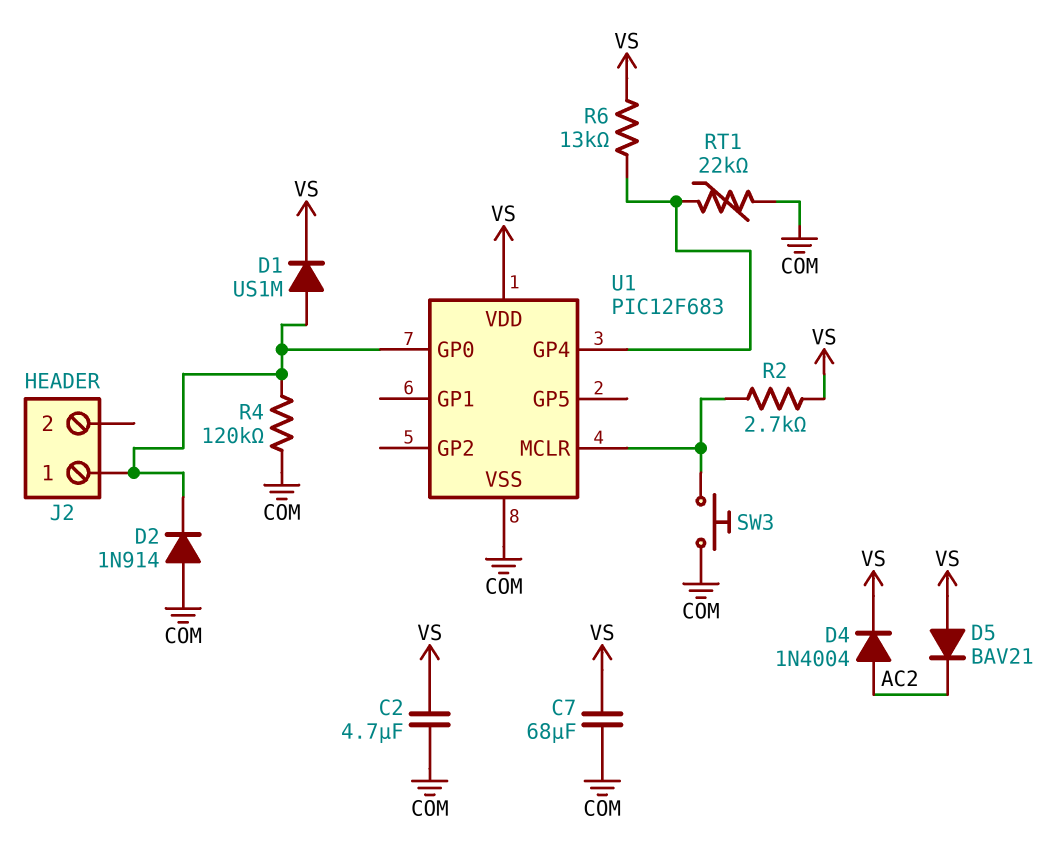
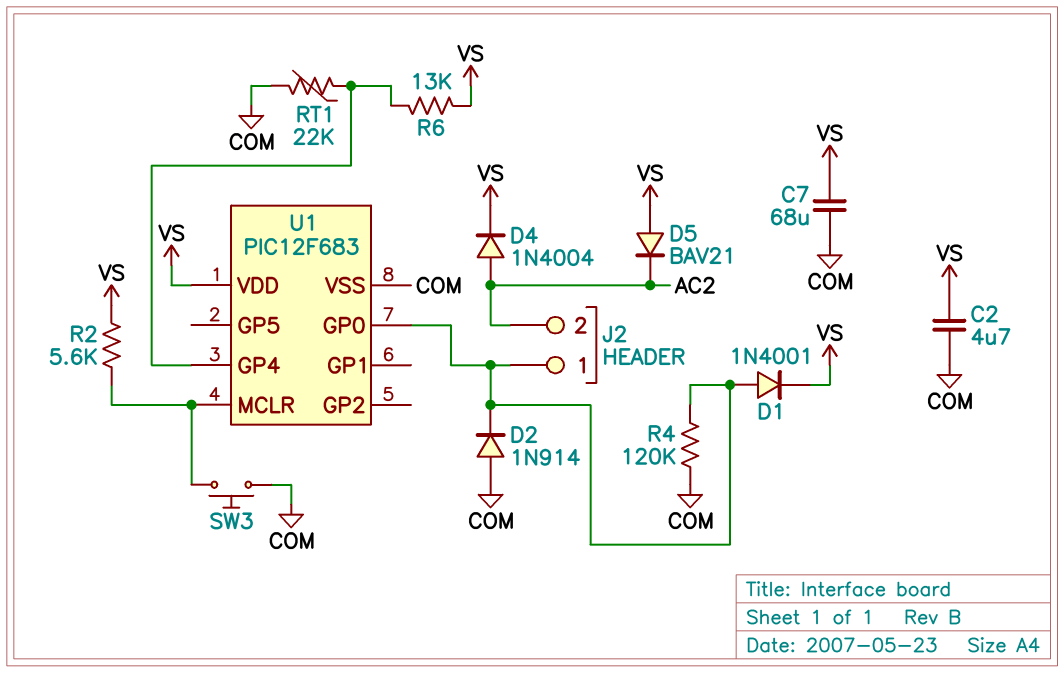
D1: diode US1M (A J2/1, K VS) -> diode 1N4001 (A J2/1, K VS)
J2 pin 2: none -> AC2
R2: 2.7k (U1/MCLR, VS) -> 5.6k (U1/MCLR, VS)

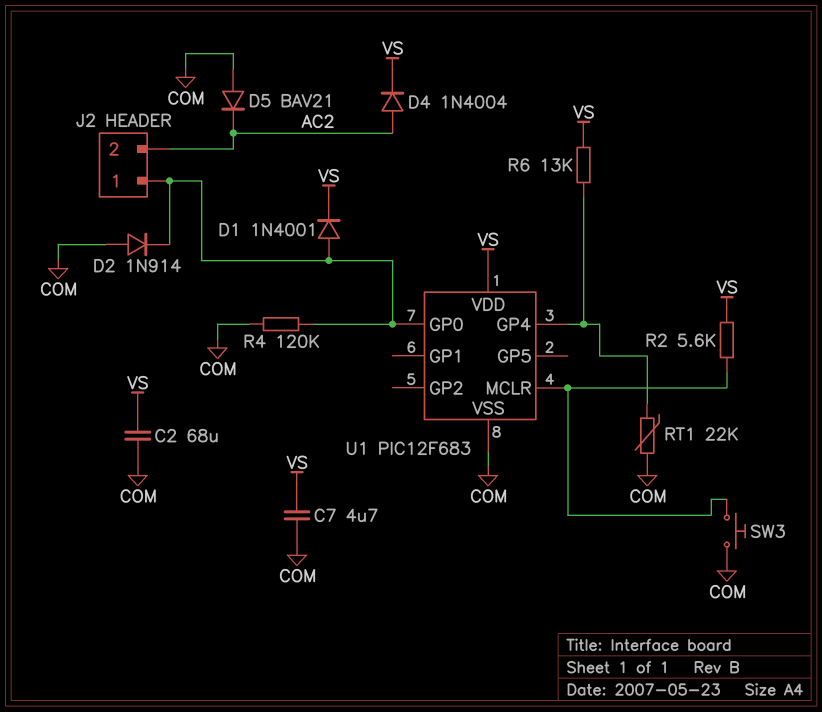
C2: 4.7uF (COM, VS) -> 68uF (COM, VS)
C7: 68uF (COM, VS) -> 4.7uF (COM, VS)
D5: diode BAV21 (A VS, K AC2) -> diode BAV21 (A COM, K AC2)

